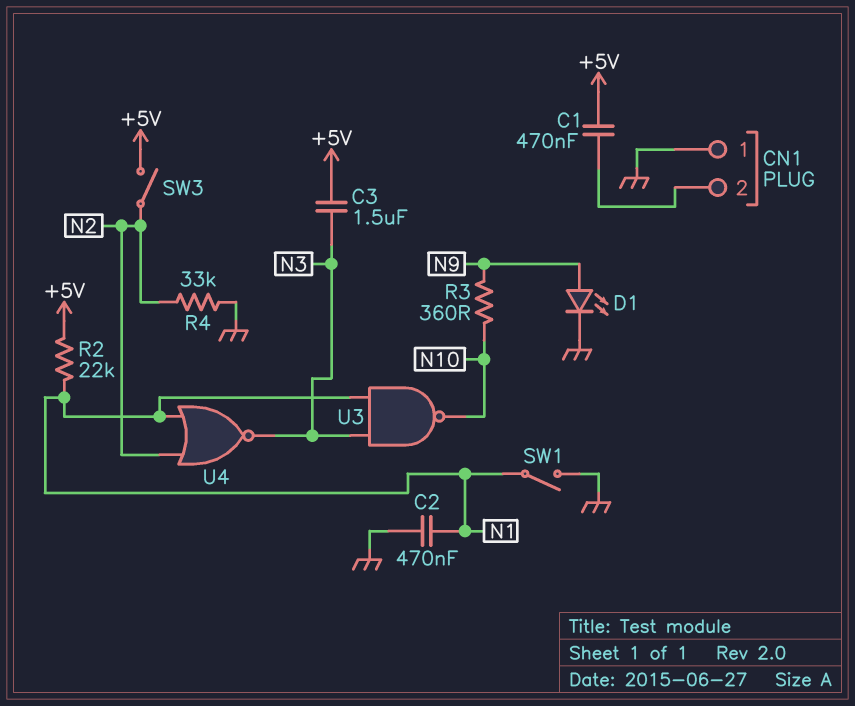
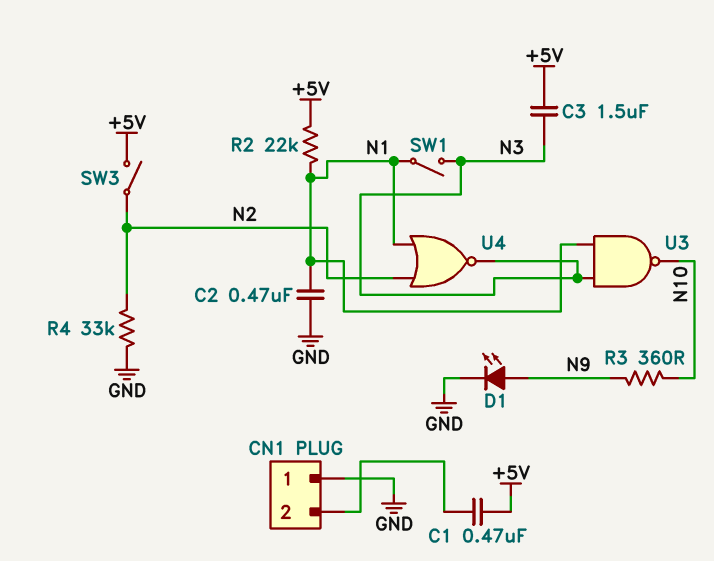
SW1: switch (GND, N1) -> switch (N1, N3)

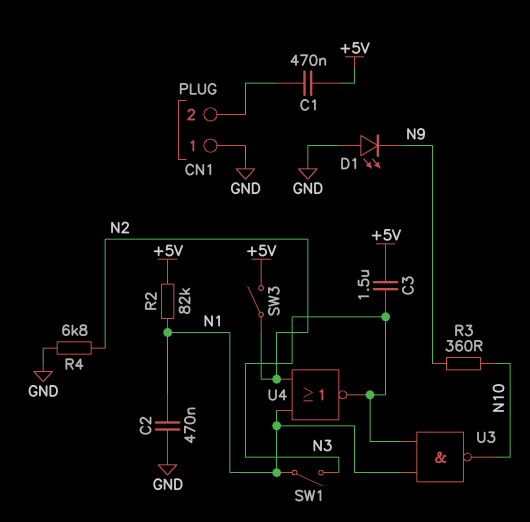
D1: LED (A N9, K GND) -> LED (A GND, K N9)
R2: 22k (+5V, N1) -> 82k (+5V, N1)
R4: 33k (GND, N2) -> 6.8k (GND, N2)

